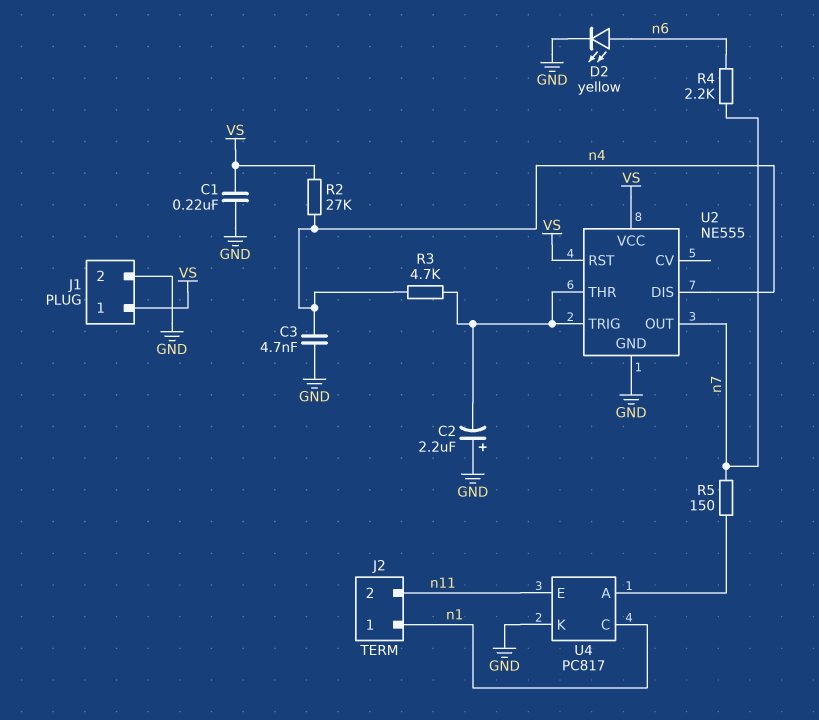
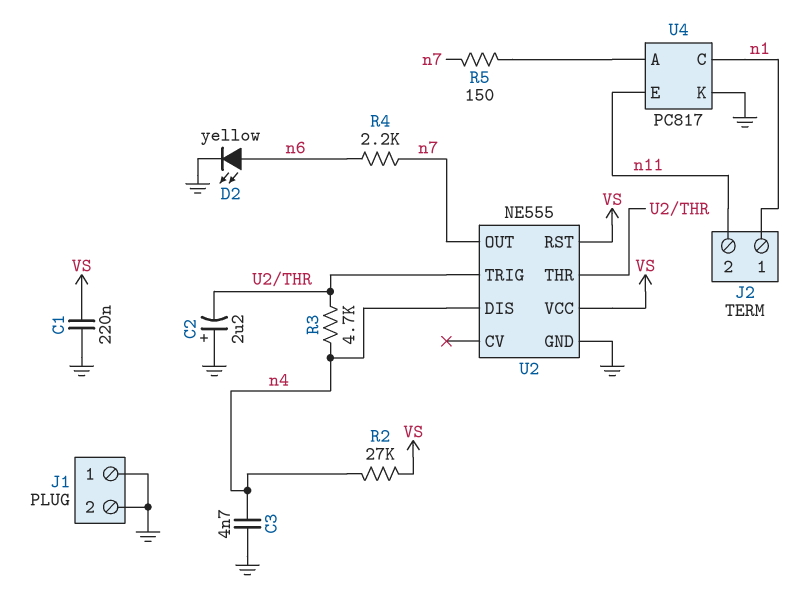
J1 pin 1: VS -> GND

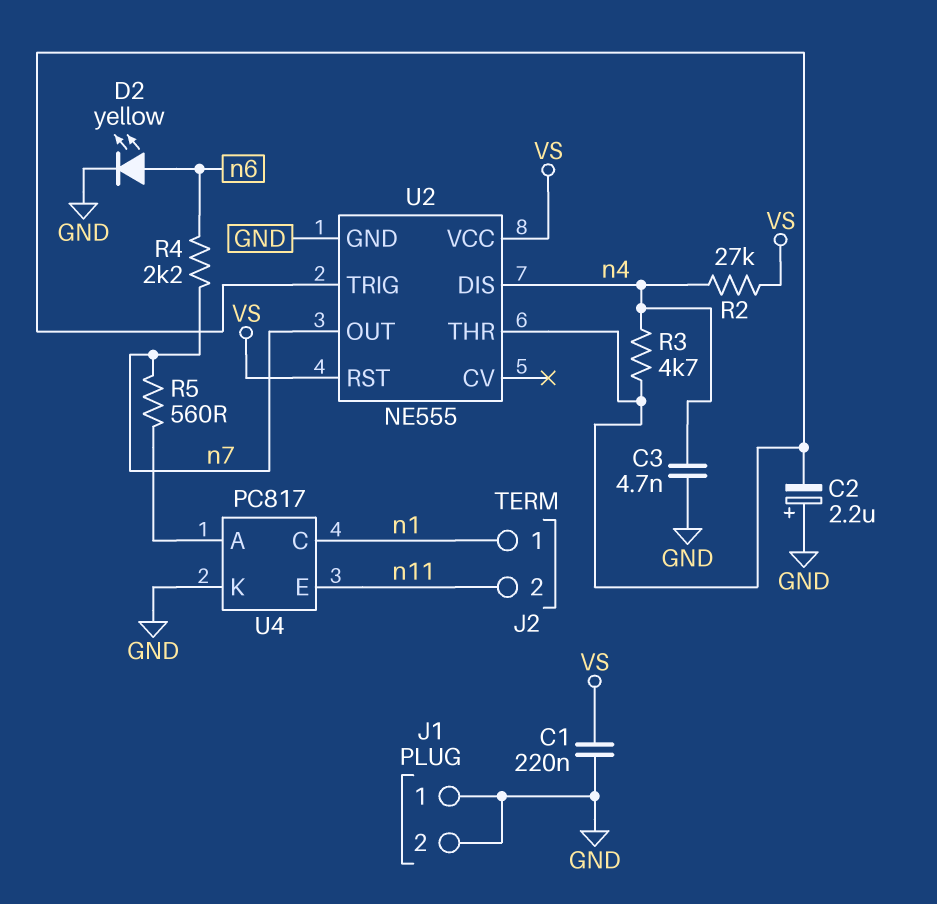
R5: 150 (U4/A, n7) -> 560 (U4/A, n7)

